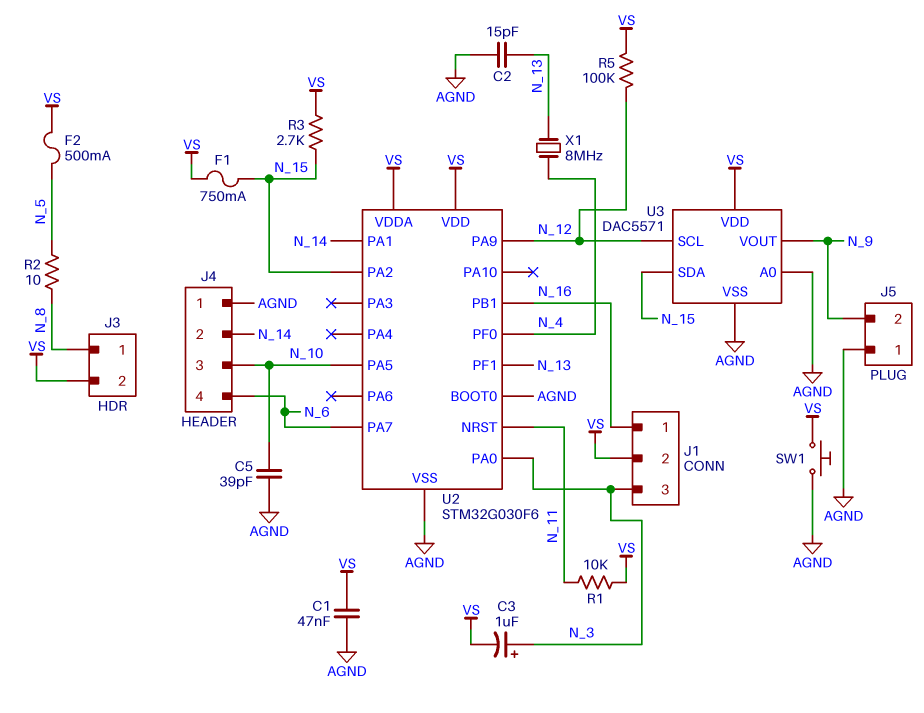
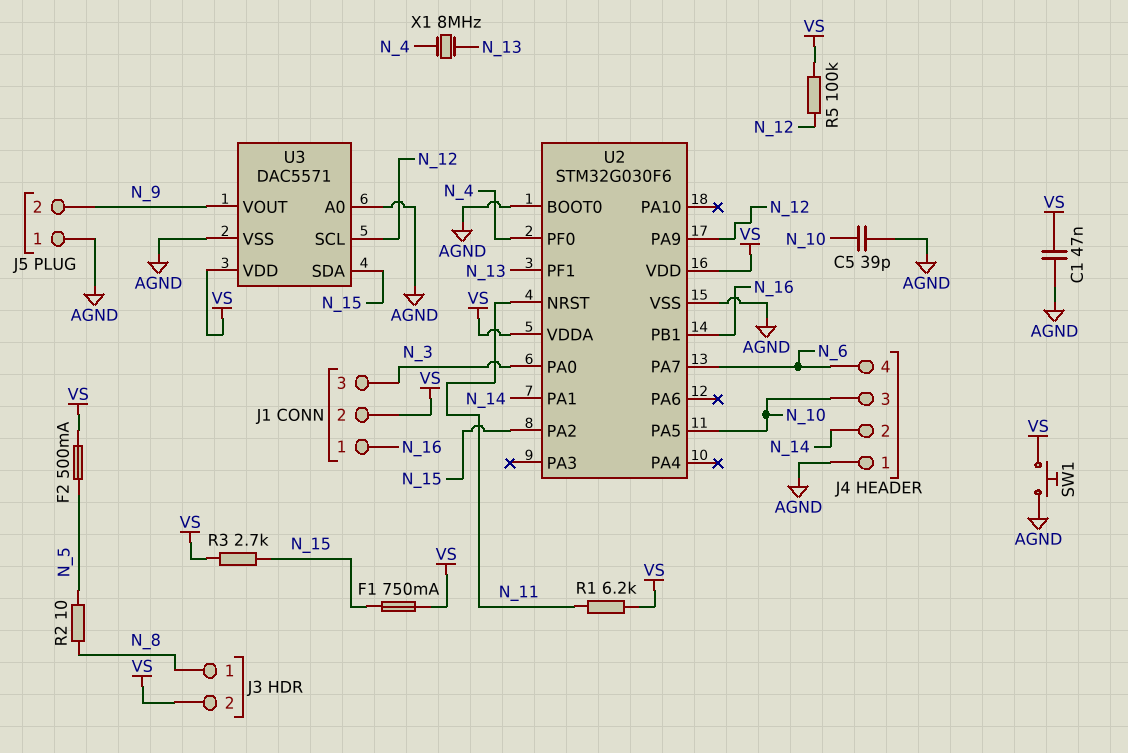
C2: 15pF (AGND, N_13) -> none
C3: 1uF (plus N_3, minus VS) -> none
R1: 10k (N_11, VS) -> 6.2k (N_11, VS)

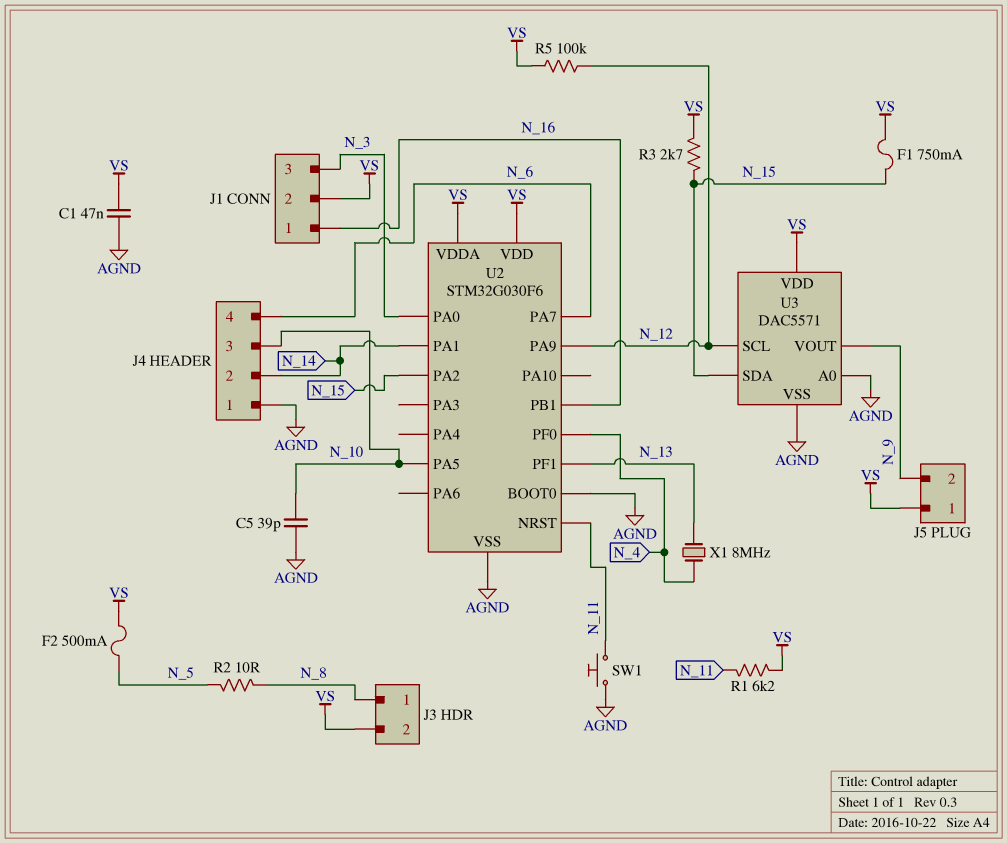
J5 pin 1: AGND -> VS
SW1: button (AGND, VS) -> button (AGND, N_11)

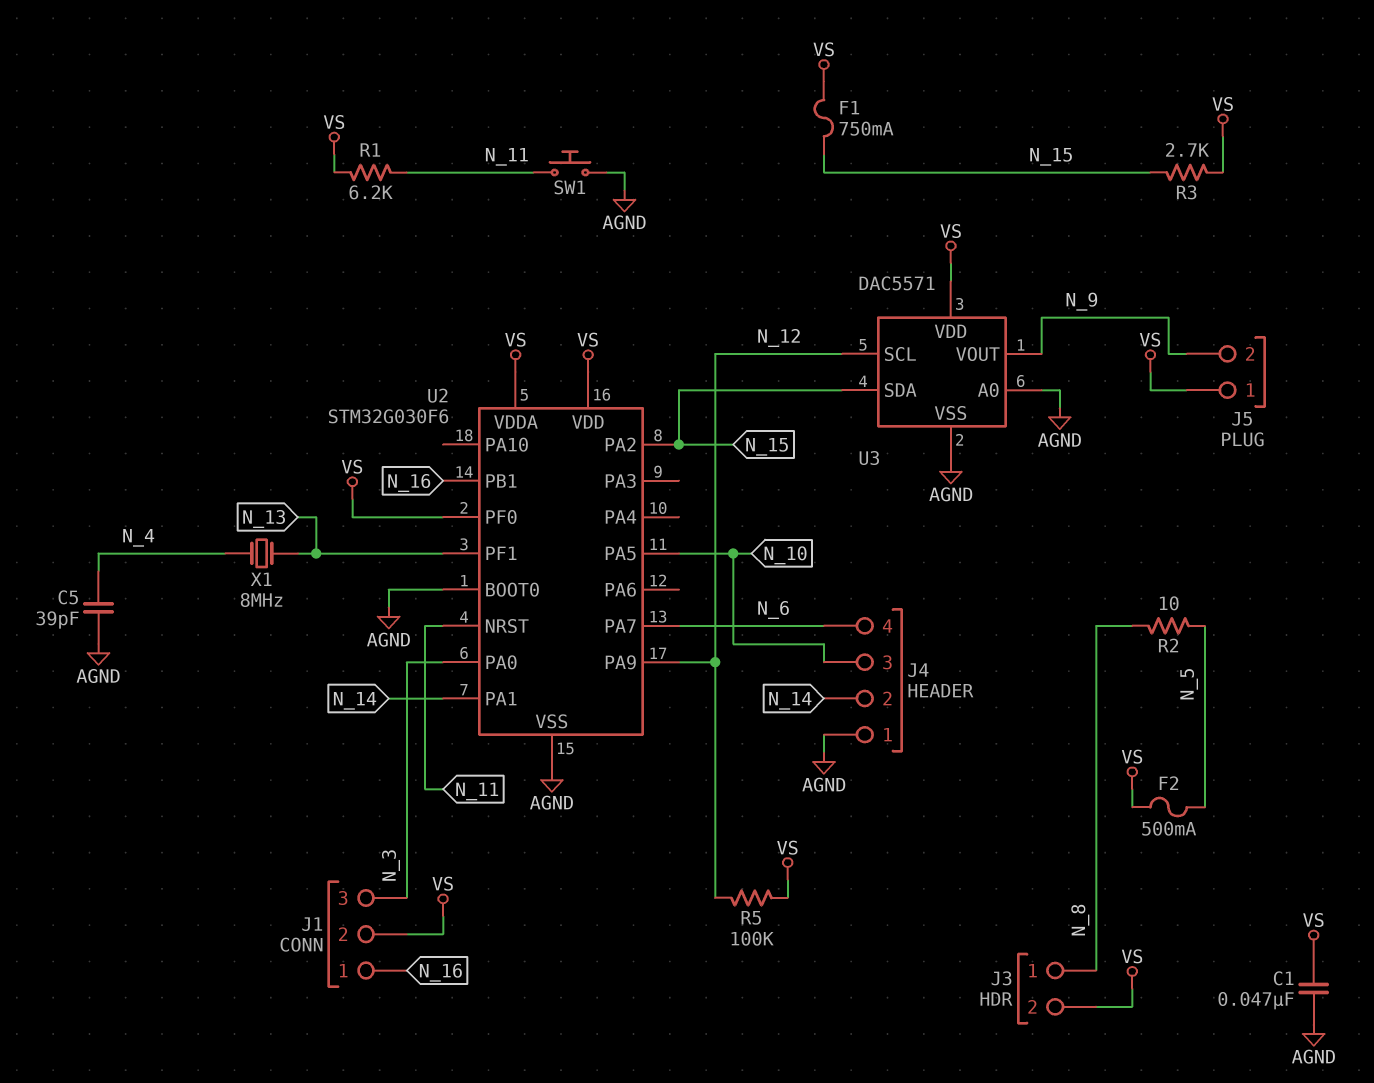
C5: 39pF (AGND, N_10) -> 39pF (AGND, N_4)
U2 pin PF0: N_4 -> VS

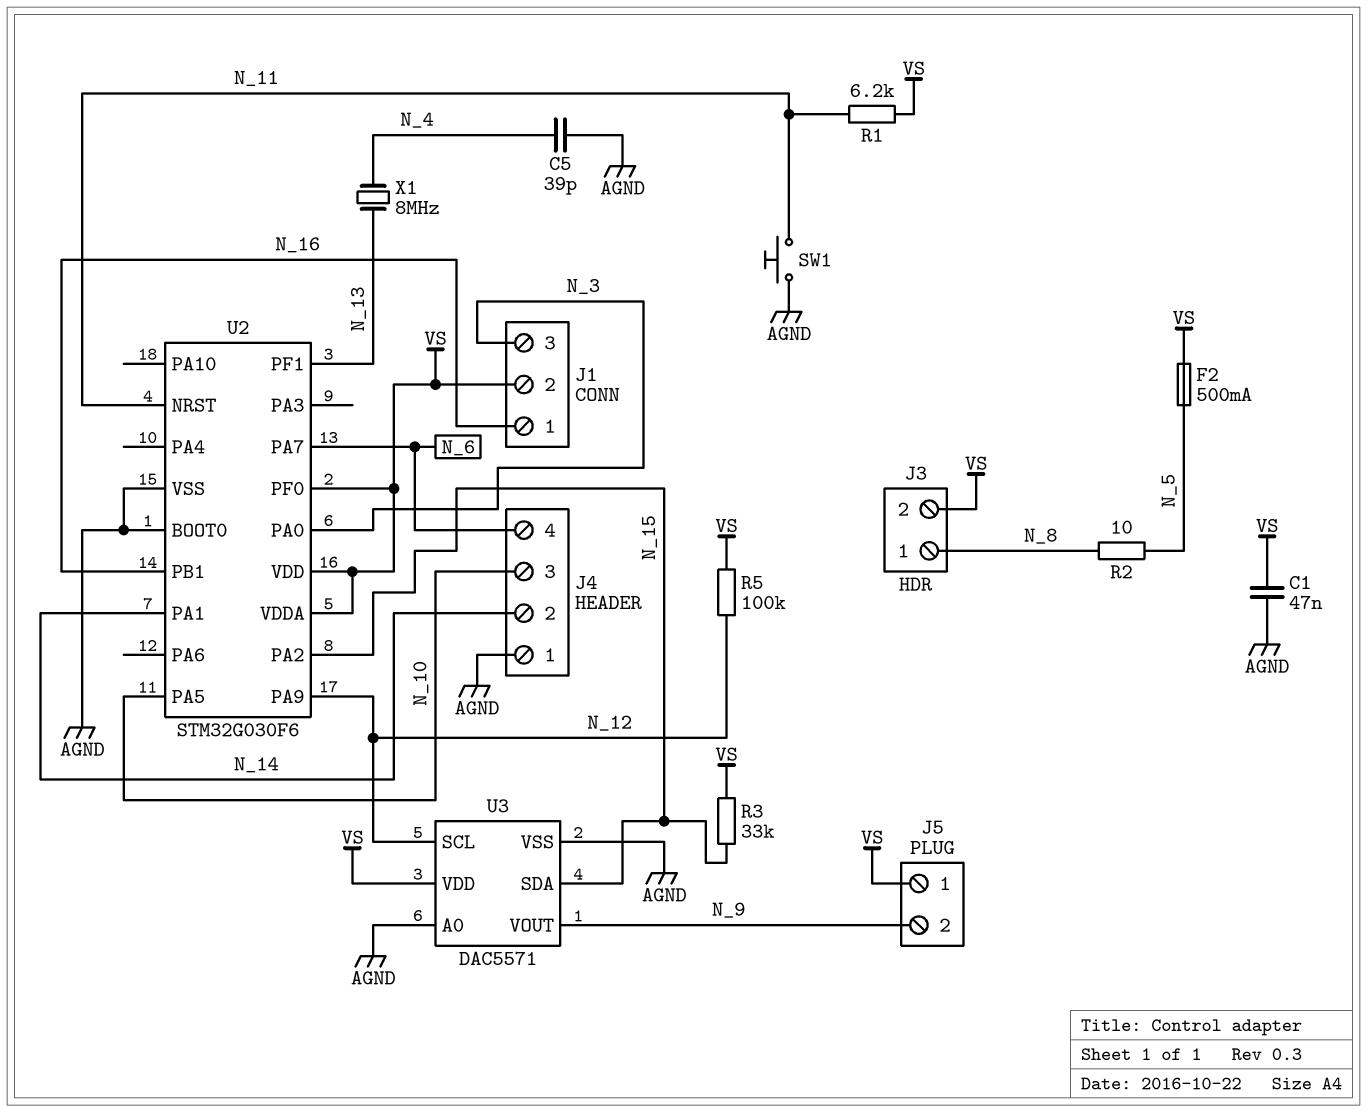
F1: 750mA (N_15, VS) -> none
R3: 2.7k (N_15, VS) -> 33k (N_15, VS)

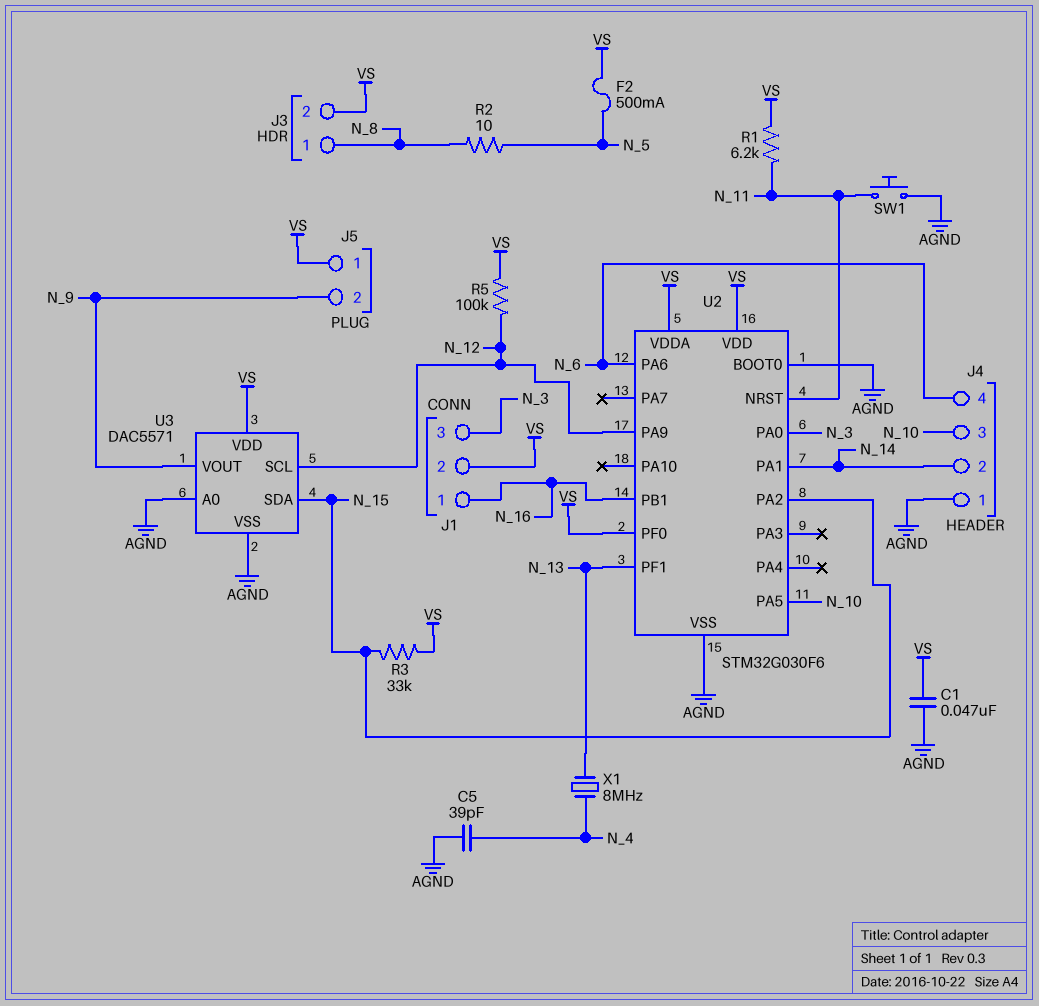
U2 pin PA6: none -> N_6
U2 pin PA7: N_6 -> none

